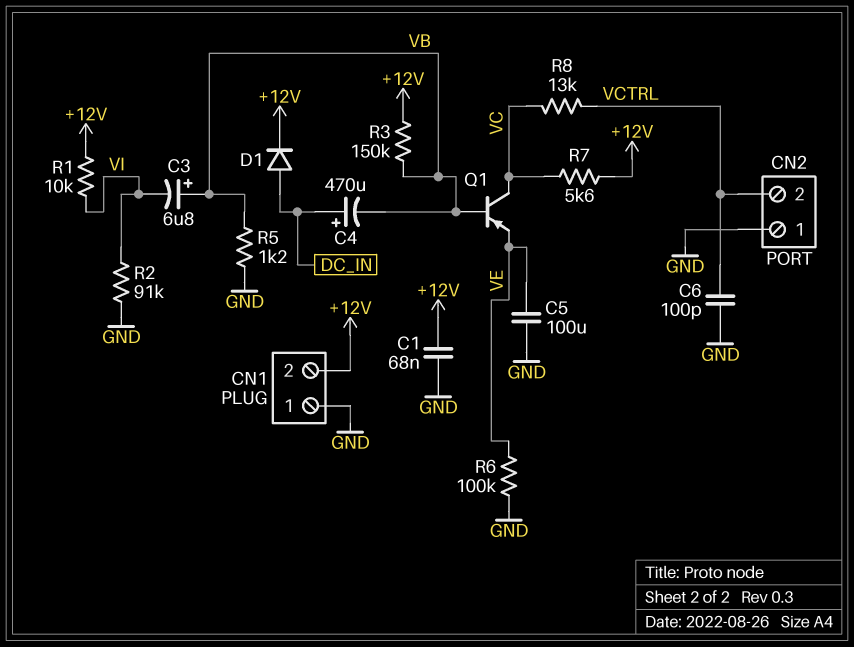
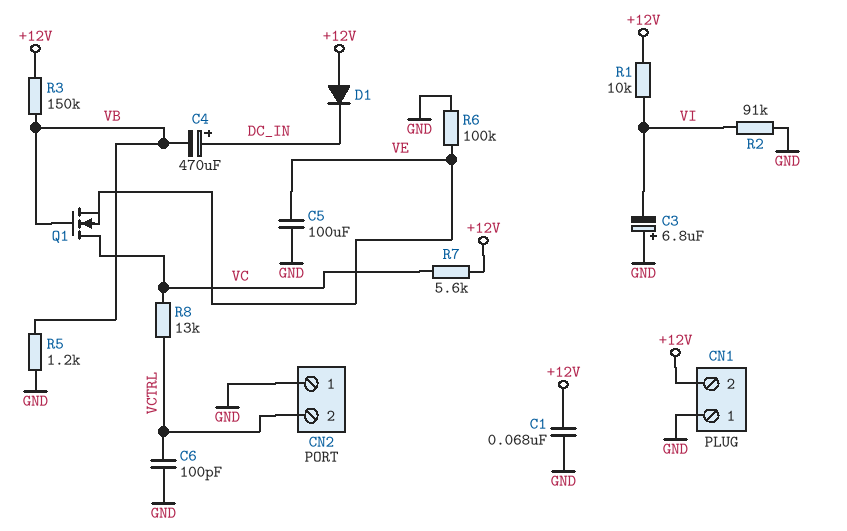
C3: 6.8uF (plus VB, minus VI) -> 6.8uF (plus GND, minus VI)
D1: diode (A DC_IN, K +12V) -> diode (A +12V, K DC_IN)
Q1: PNP (B VB, C VC, E VE) -> NMOS (G VB, D VC, S VE)

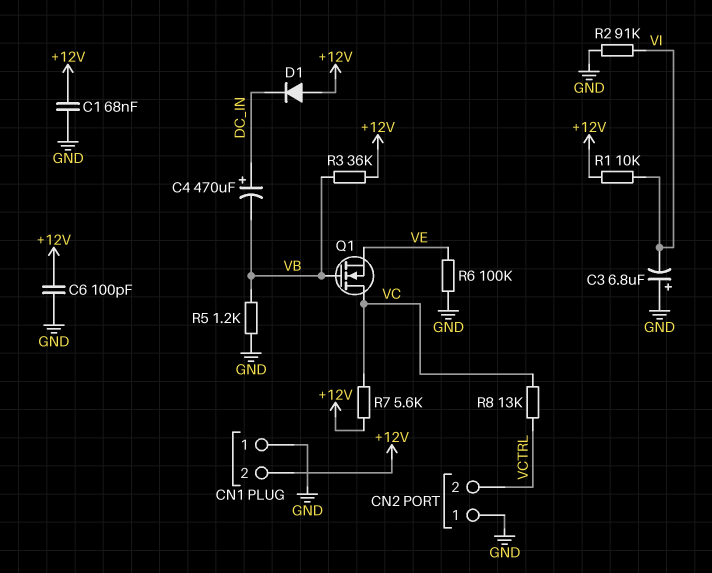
C5: 100uF (GND, VE) -> none
C6: 100pF (GND, VCTRL) -> 100pF (+12V, GND)
R3: 150k (+12V, VB) -> 36k (+12V, VB)

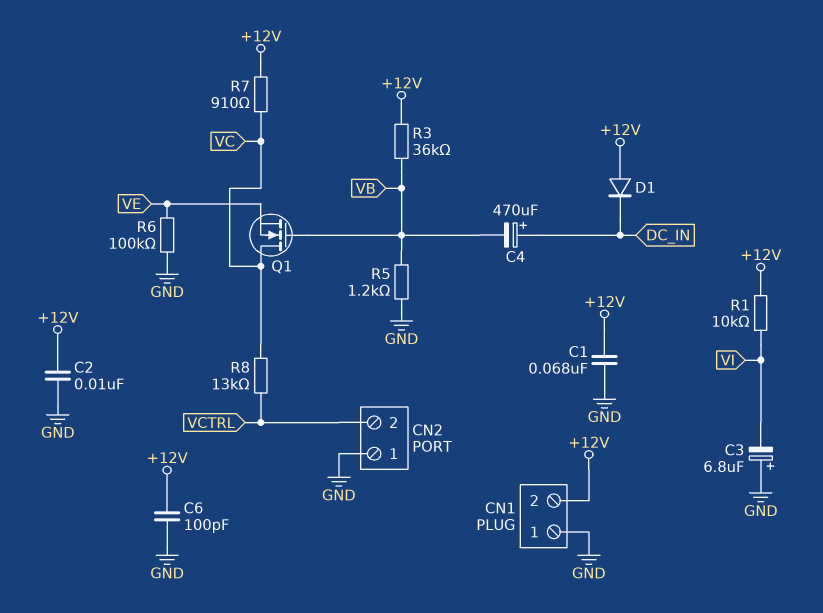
C2: none -> 10nF (+12V, GND)
R2: 91k (GND, VI) -> none
R7: 5.6k (+12V, VC) -> 910 (+12V, VC)

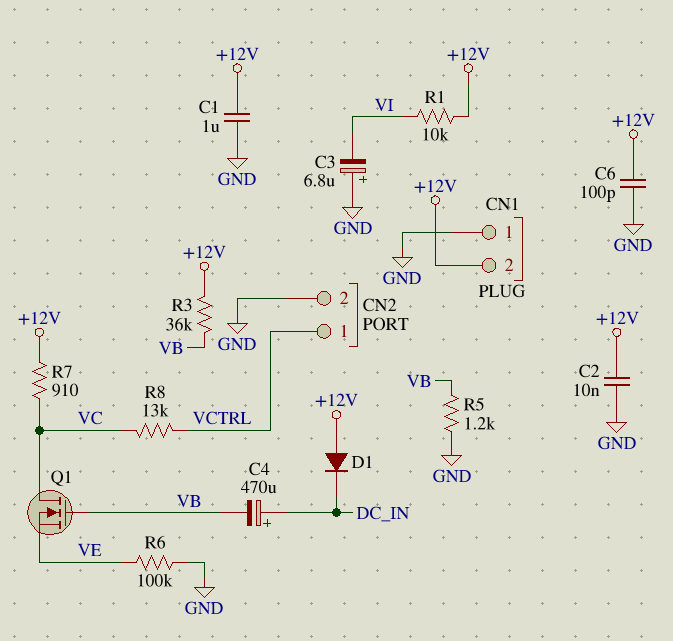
C1: 68nF (+12V, GND) -> 1uF (+12V, GND)
CN2 pin 1: GND -> VCTRL
CN2 pin 2: VCTRL -> GND

